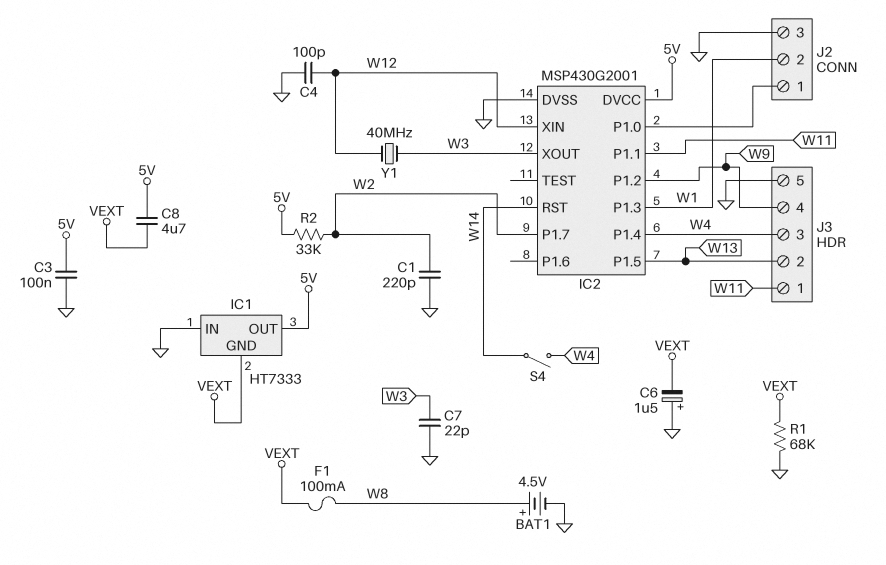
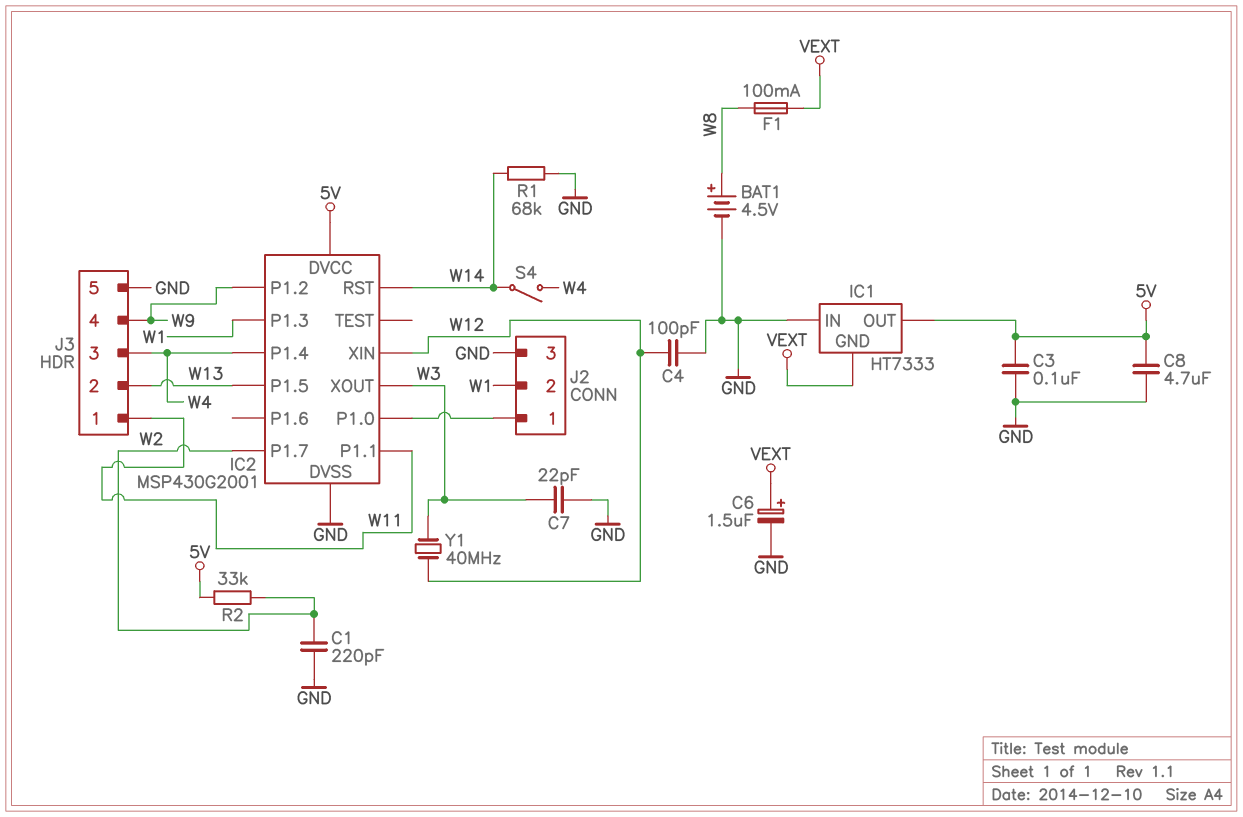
C6: 1.5uF (plus GND, minus VEXT) -> 1.5uF (plus VEXT, minus GND)
C8: 4.7uF (5V, VEXT) -> 4.7uF (5V, GND)
R1: 68k (GND, VEXT) -> 68k (GND, W14)

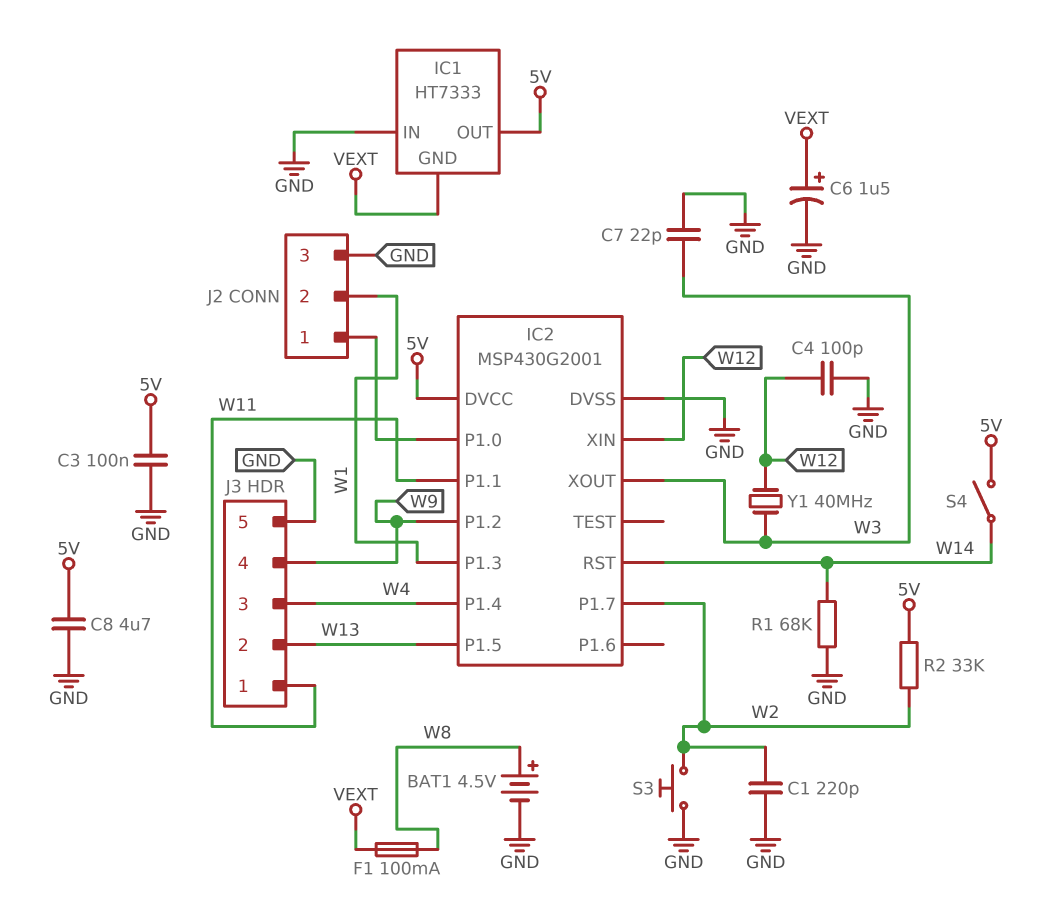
S3: none -> button (GND, W2)
S4: switch (W4, W14) -> switch (5V, W14)

